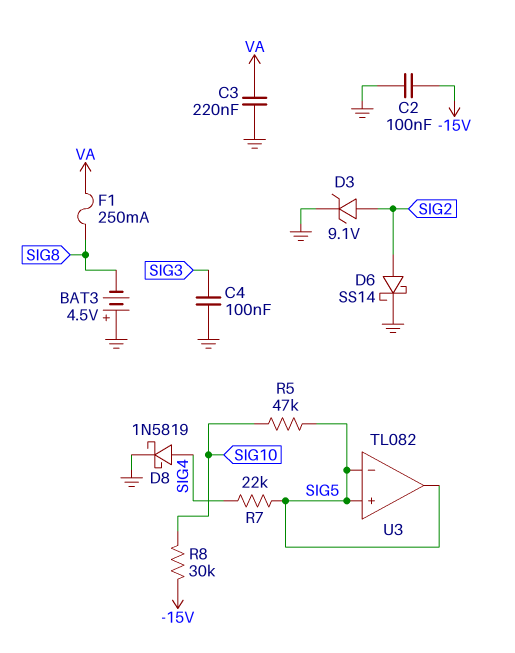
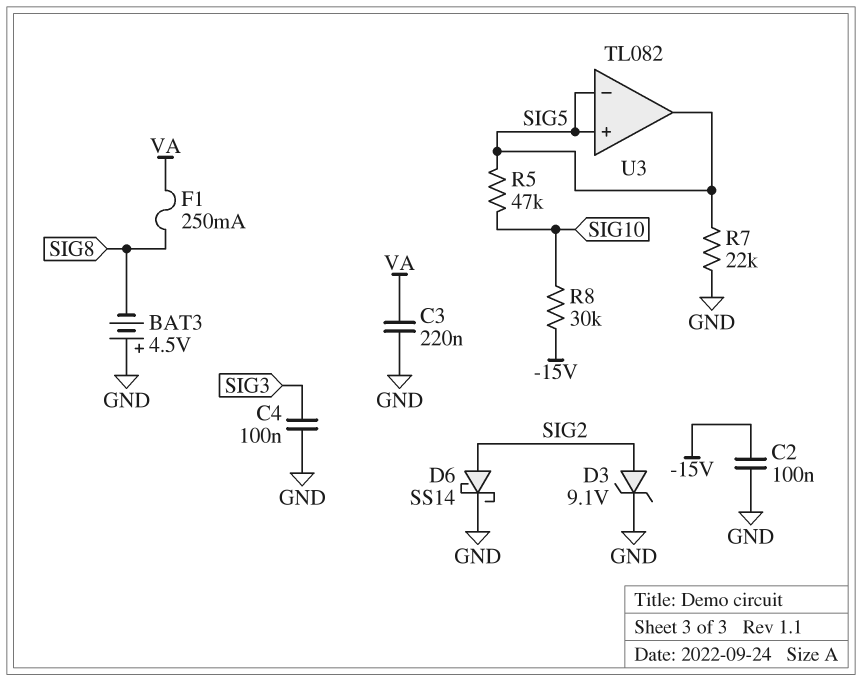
D8: schottky 1N5819 (A SIG4, K GND) -> none
R7: 22k (SIG4, SIG5) -> 22k (GND, SIG5)

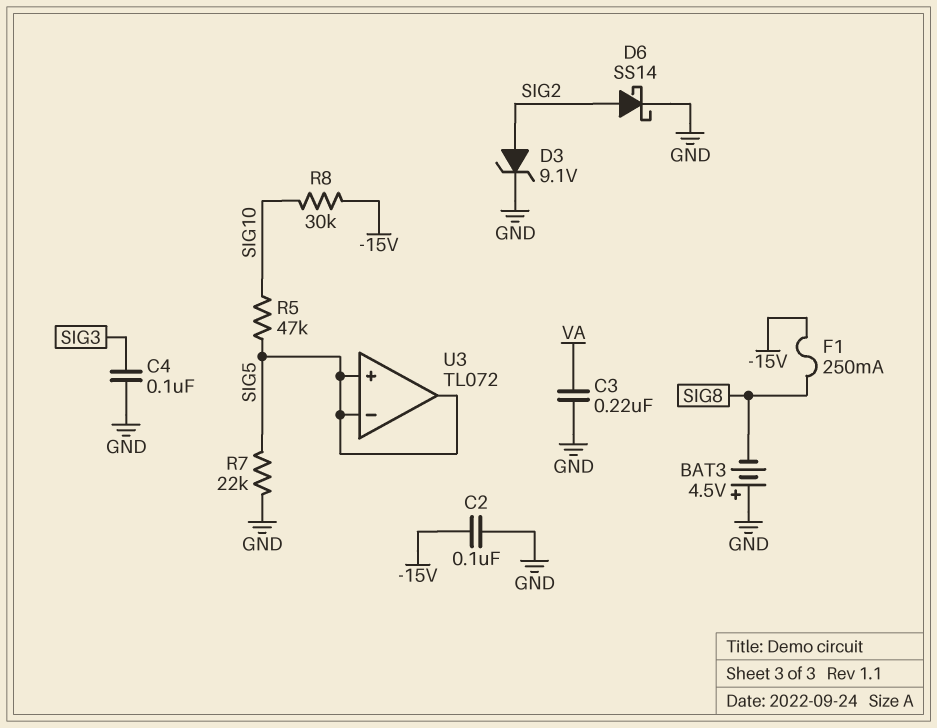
F1: 250mA (SIG8, VA) -> 250mA (-15V, SIG8)
U3: TL082 -> TL072

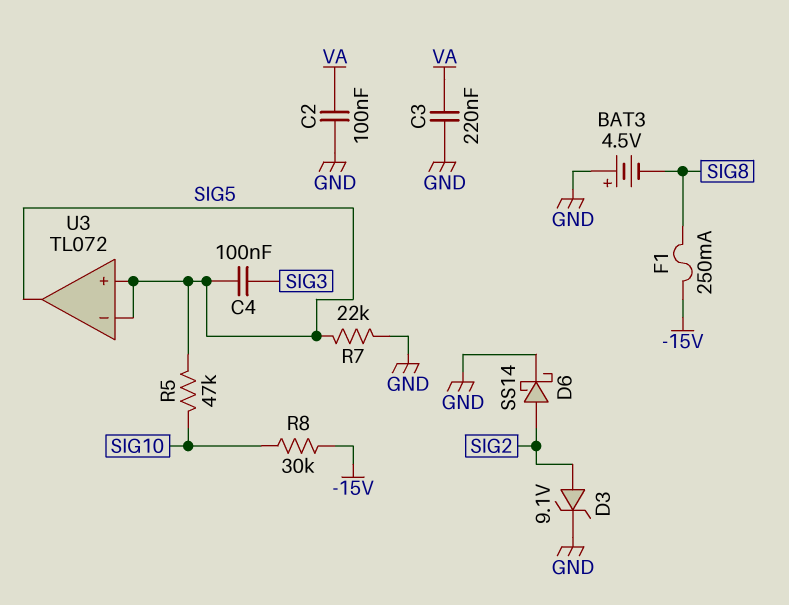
C2: 100nF (-15V, GND) -> 100nF (GND, VA)
C4: 100nF (GND, SIG3) -> 100nF (SIG3, SIG5)

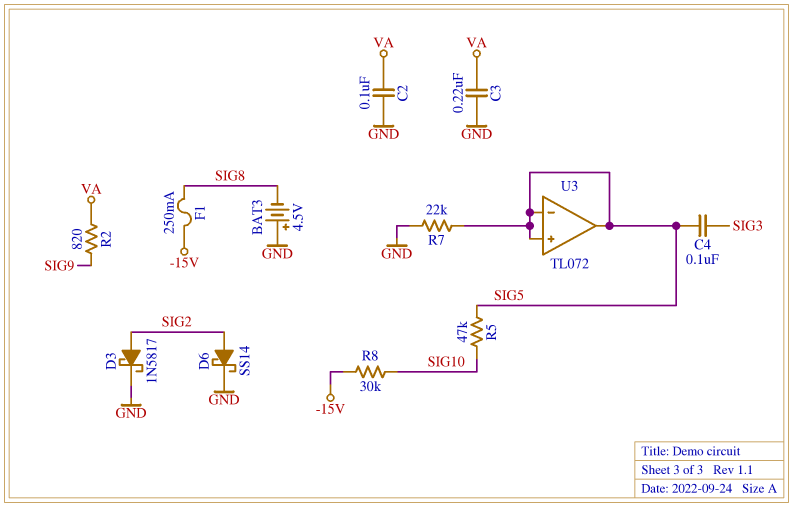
D3: zener 9.1V (A SIG2, K GND) -> schottky 1N5817 (A SIG2, K GND)
R2: none -> 820 (SIG9, VA)

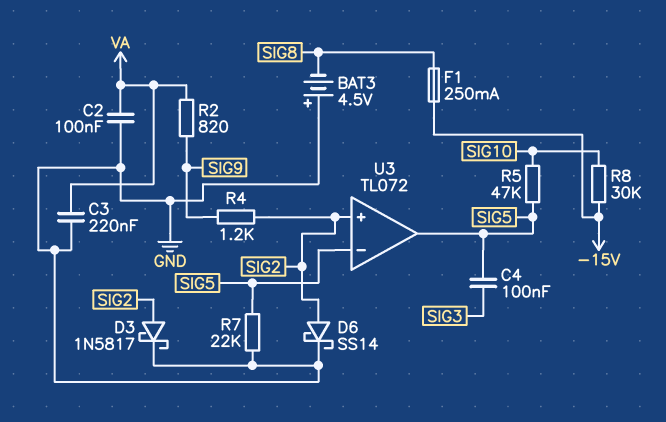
R4: none -> 1.2k (SIG2, SIG9)
U3 pin in+: SIG5 -> SIG2

